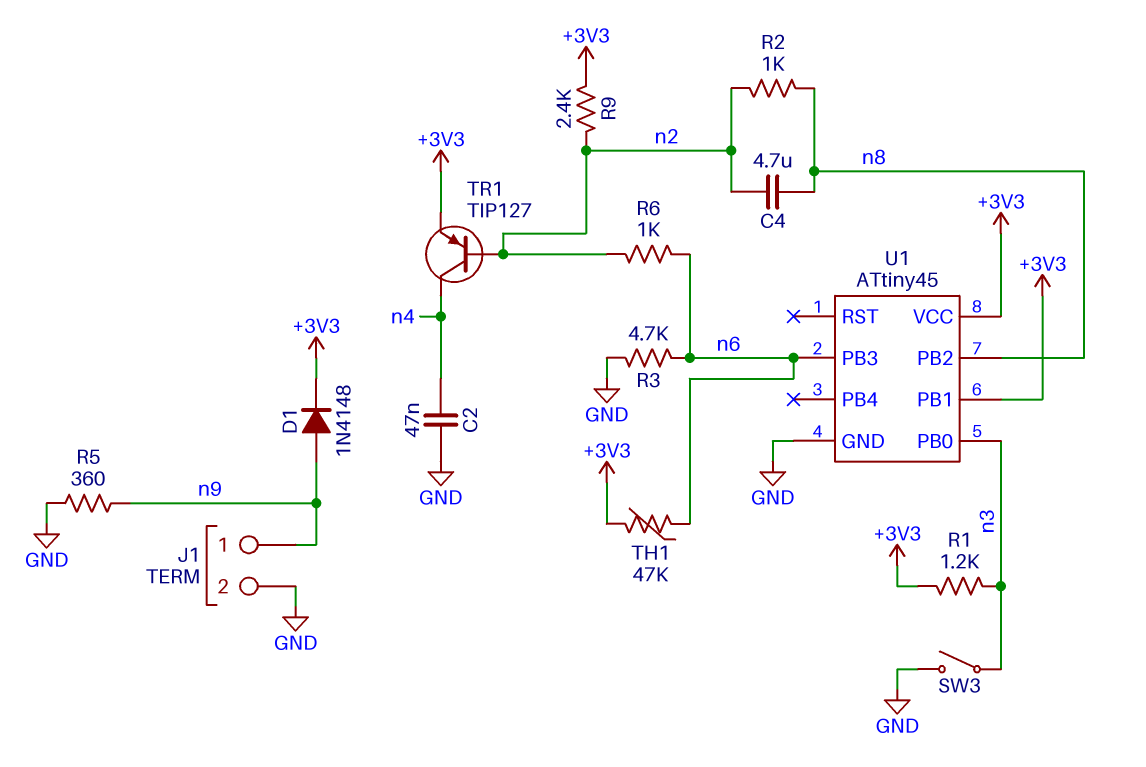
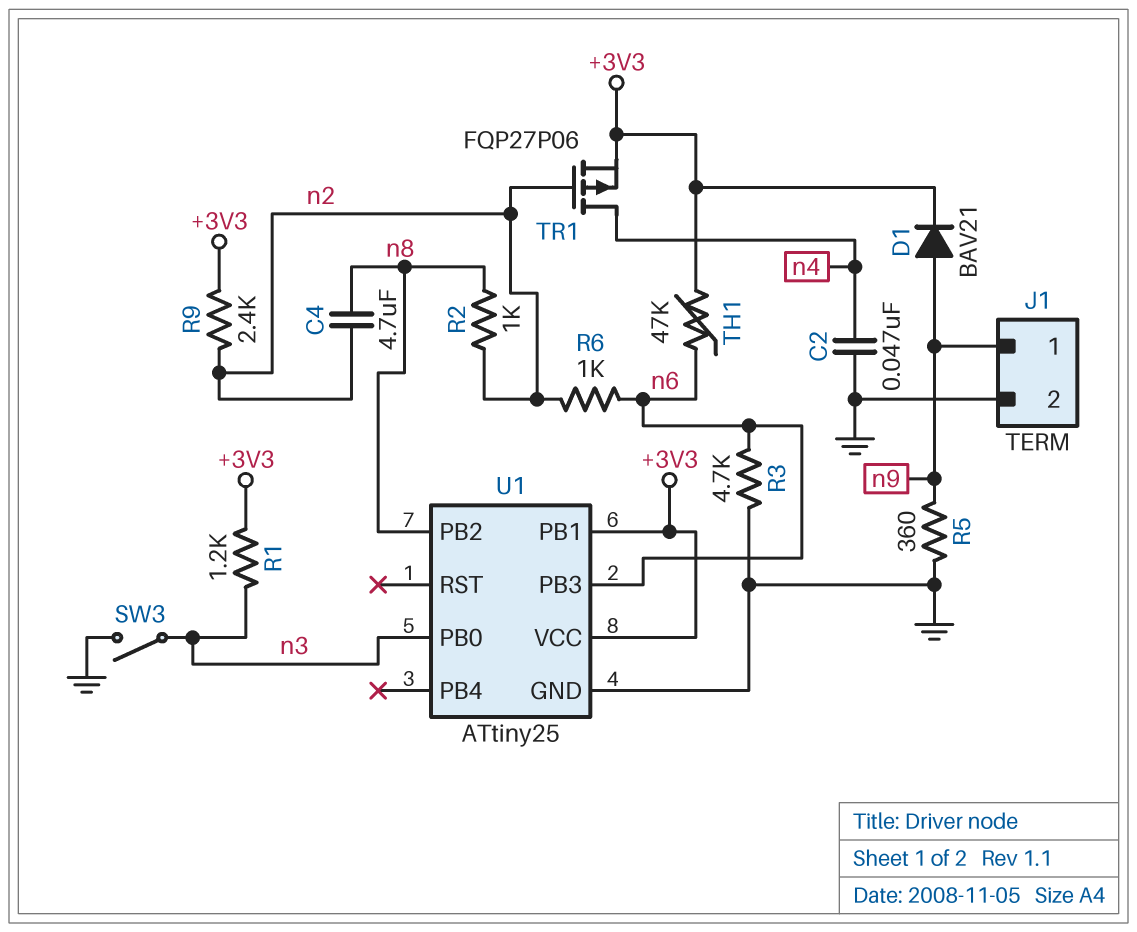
D1: diode 1N4148 (A n9, K +3V3) -> diode BAV21 (A n9, K +3V3)
TR1: PNP TIP127 (B n2, C n4, E +3V3) -> PMOS FQP27P06 (G n2, D n4, S +3V3)
U1: ATtiny45 -> ATtiny25

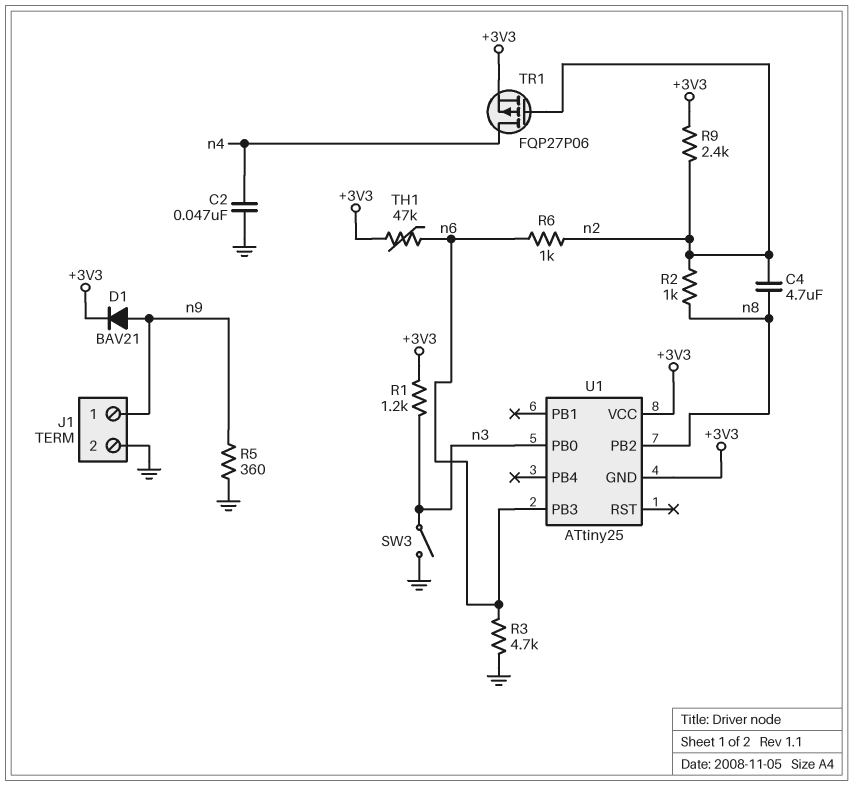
U1 pin GND: GND -> +3V3
U1 pin PB1: +3V3 -> none

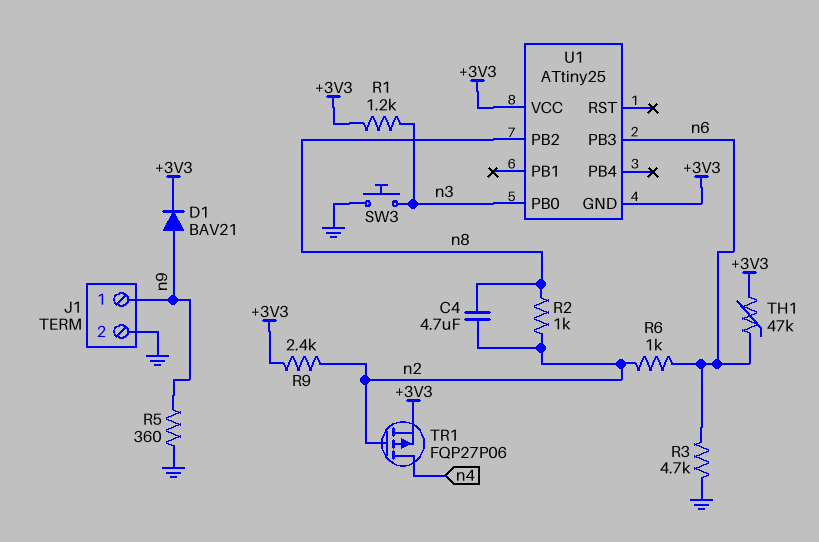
C2: 47nF (GND, n4) -> none
SW3: switch (GND, n3) -> button (GND, n3)

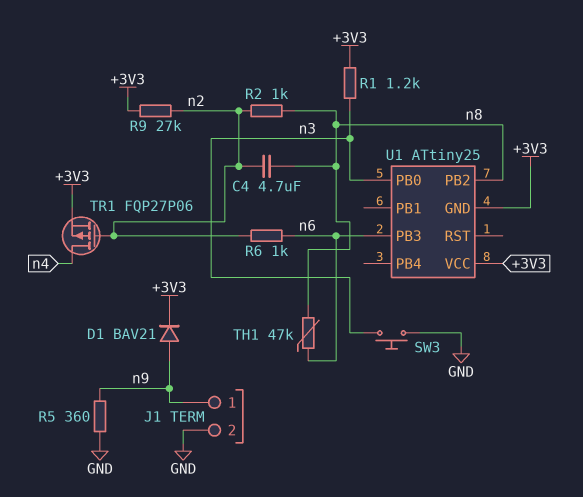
R3: 4.7k (GND, n6) -> none
R9: 2.4k (+3V3, n2) -> 27k (+3V3, n2)
TH1: 47k (+3V3, n6) -> 47k (n6, n8)

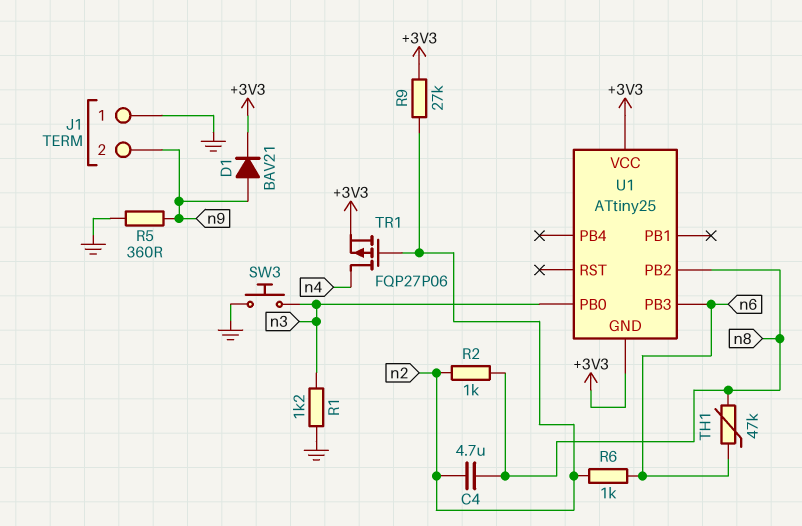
J1 pin 1: n9 -> GND
J1 pin 2: GND -> n9
R1: 1.2k (+3V3, n3) -> 1.2k (GND, n3)

